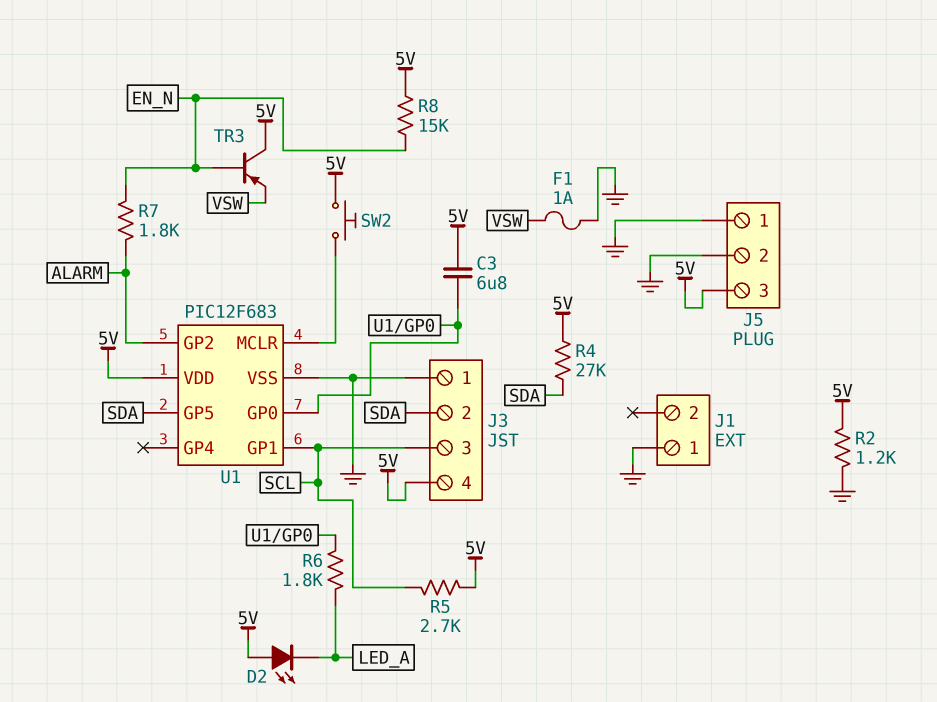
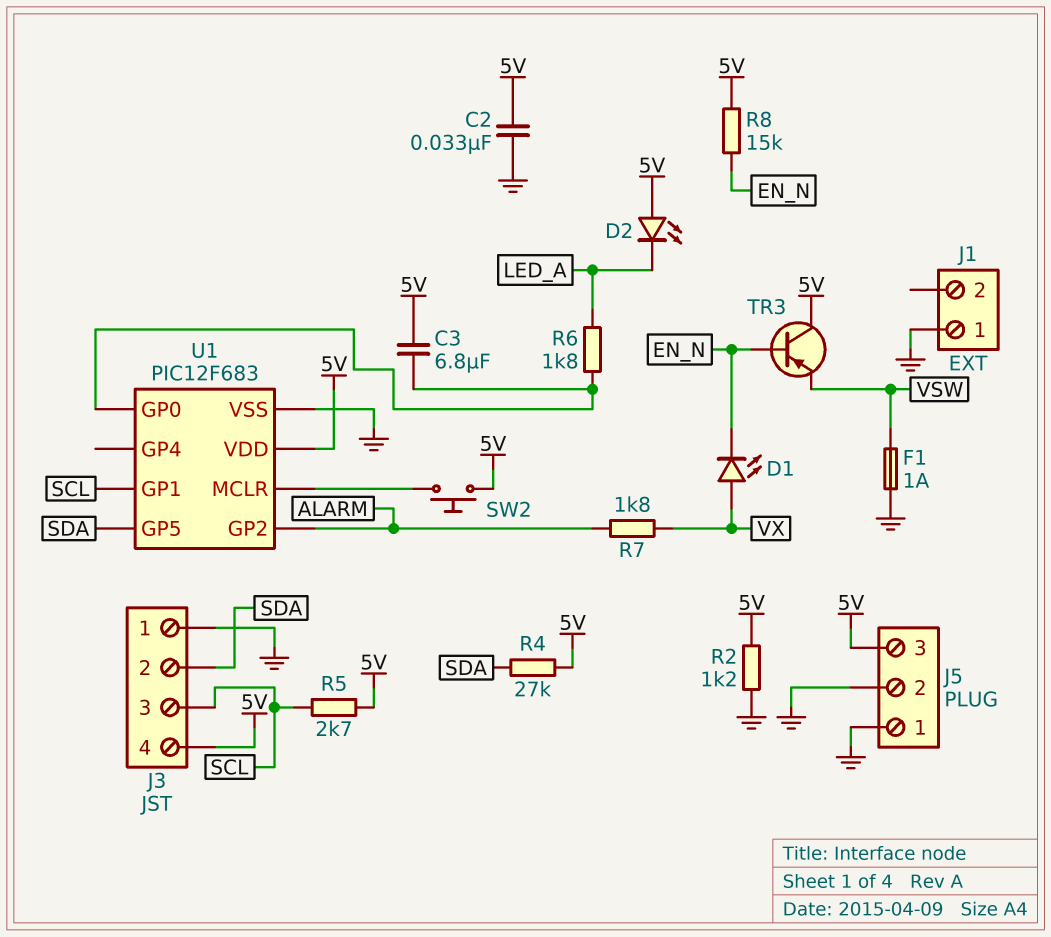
C2: none -> 33nF (5V, GND)
D1: none -> LED (A VX, K EN_N)
R7: 1.8k (ALARM, EN_N) -> 1.8k (ALARM, VX)

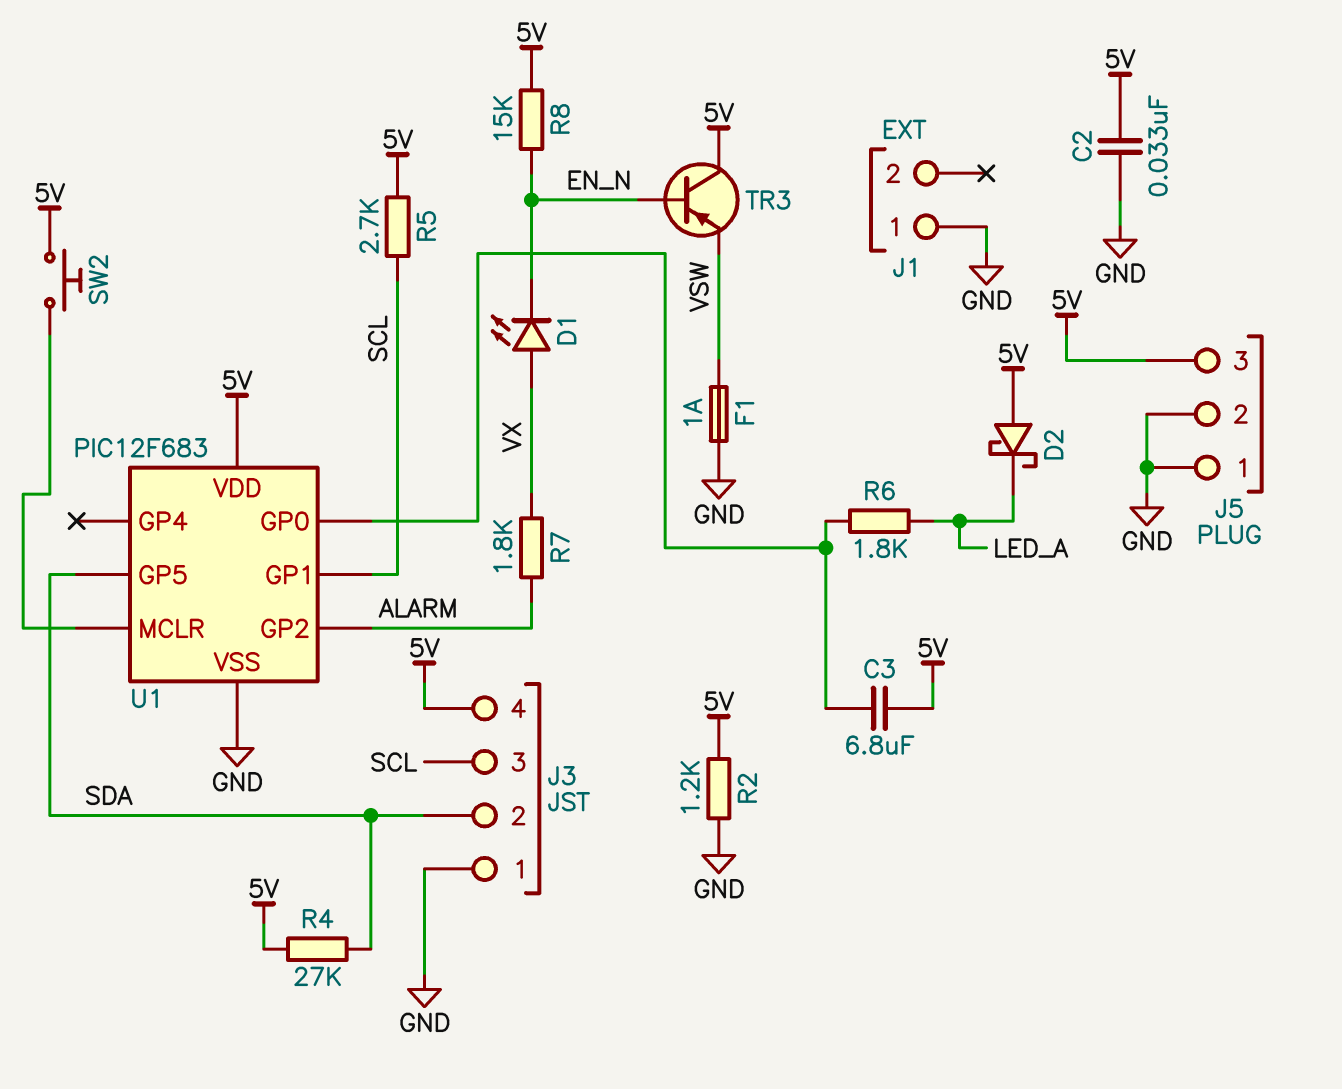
D2: LED (A 5V, K LED_A) -> schottky (A 5V, K LED_A)

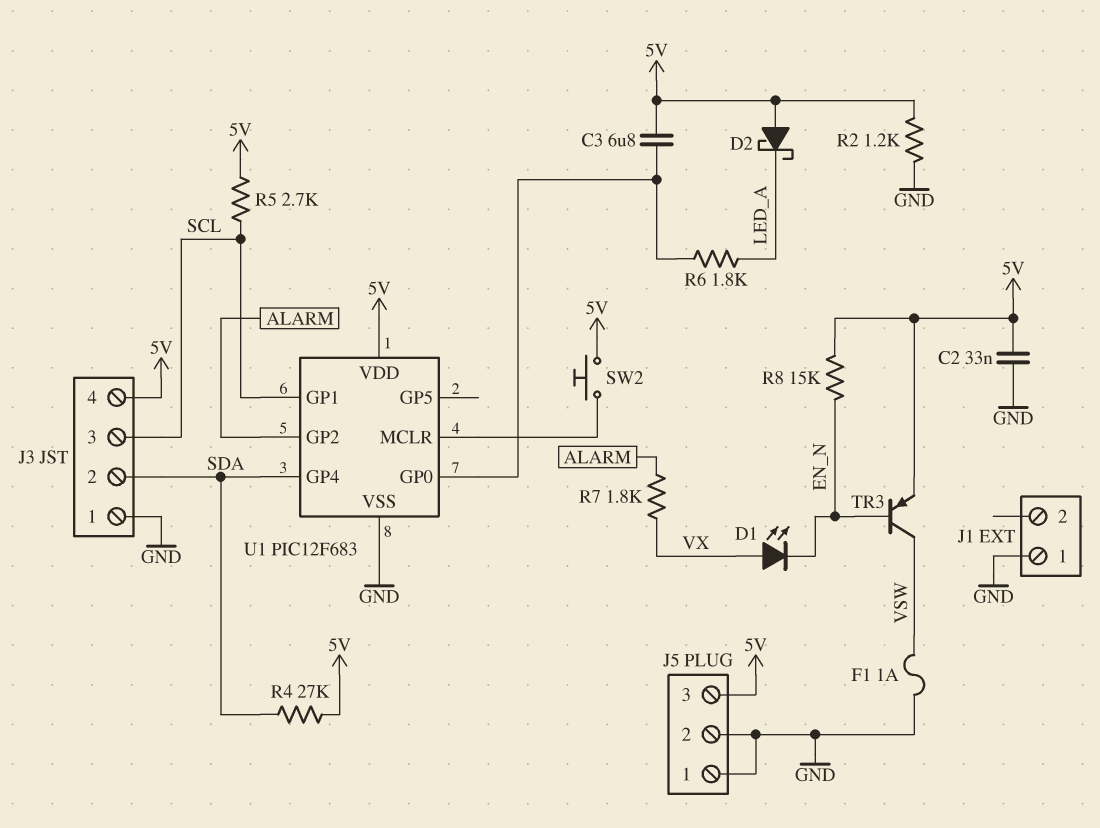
TR3: PNP (B EN_N, C 5V, E VSW) -> PNP (B EN_N, C VSW, E 5V)
U1 pin GP4: none -> SDA
U1 pin GP5: SDA -> none

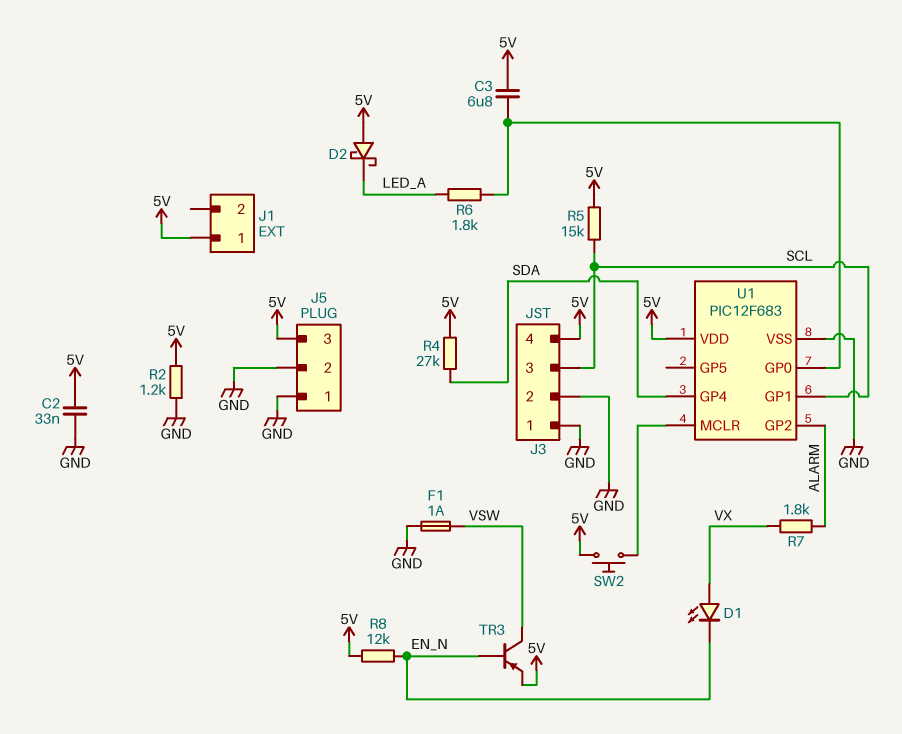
J1 pin 1: GND -> 5V
J3 pin 2: SDA -> GND
R5: 2.7k (5V, SCL) -> 15k (5V, SCL)
R8: 15k (5V, EN_N) -> 12k (5V, EN_N)

